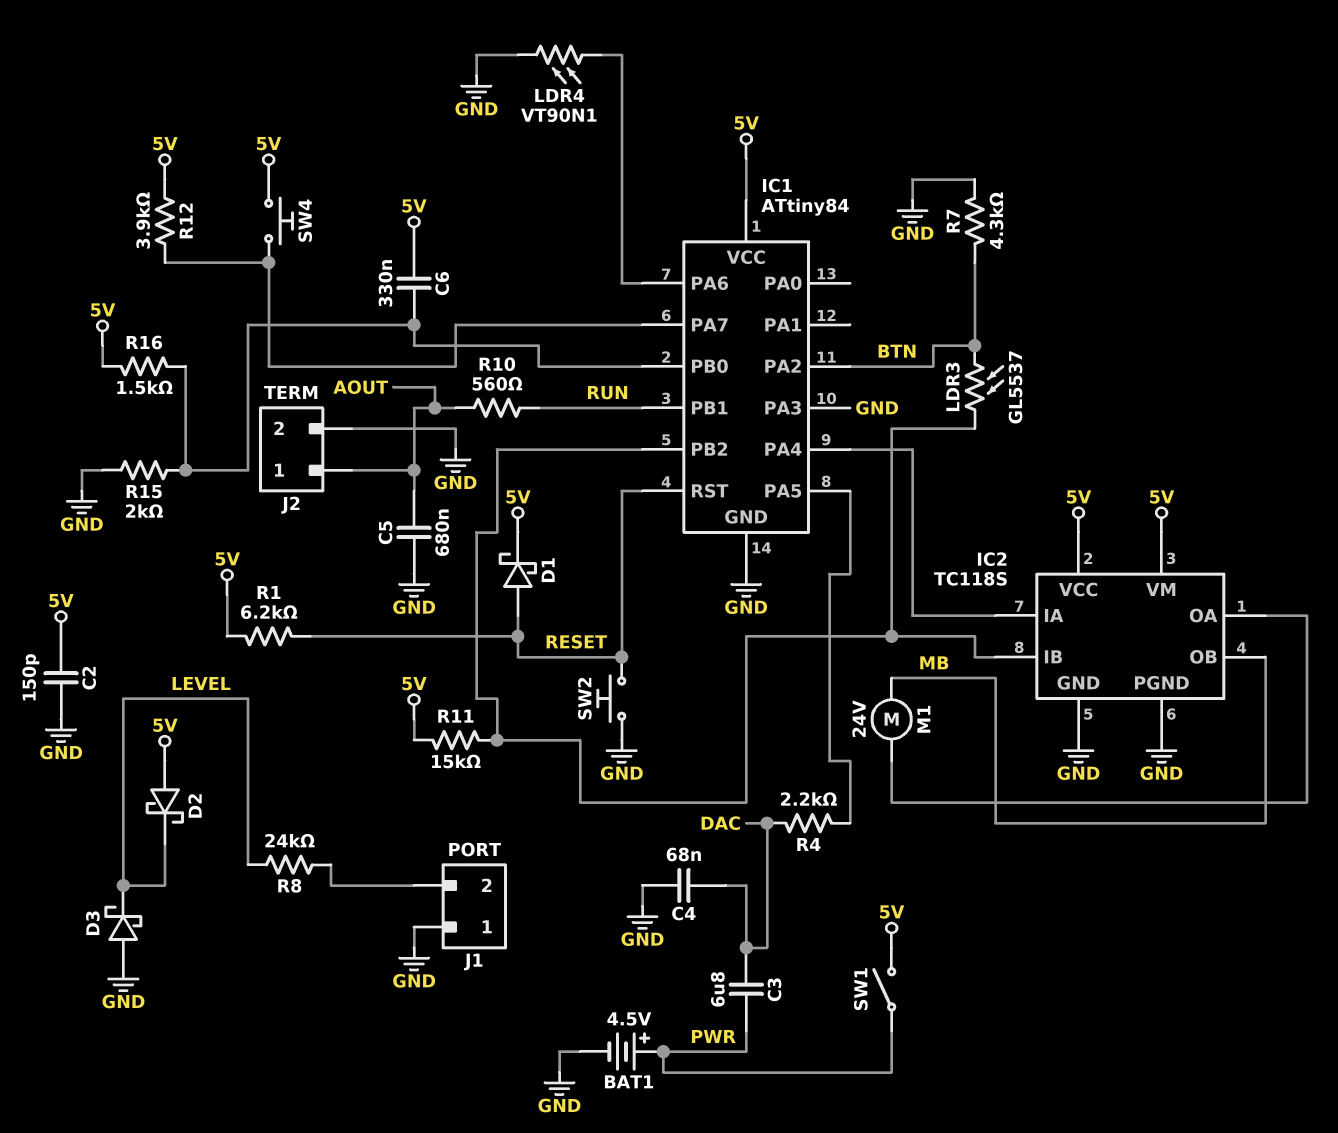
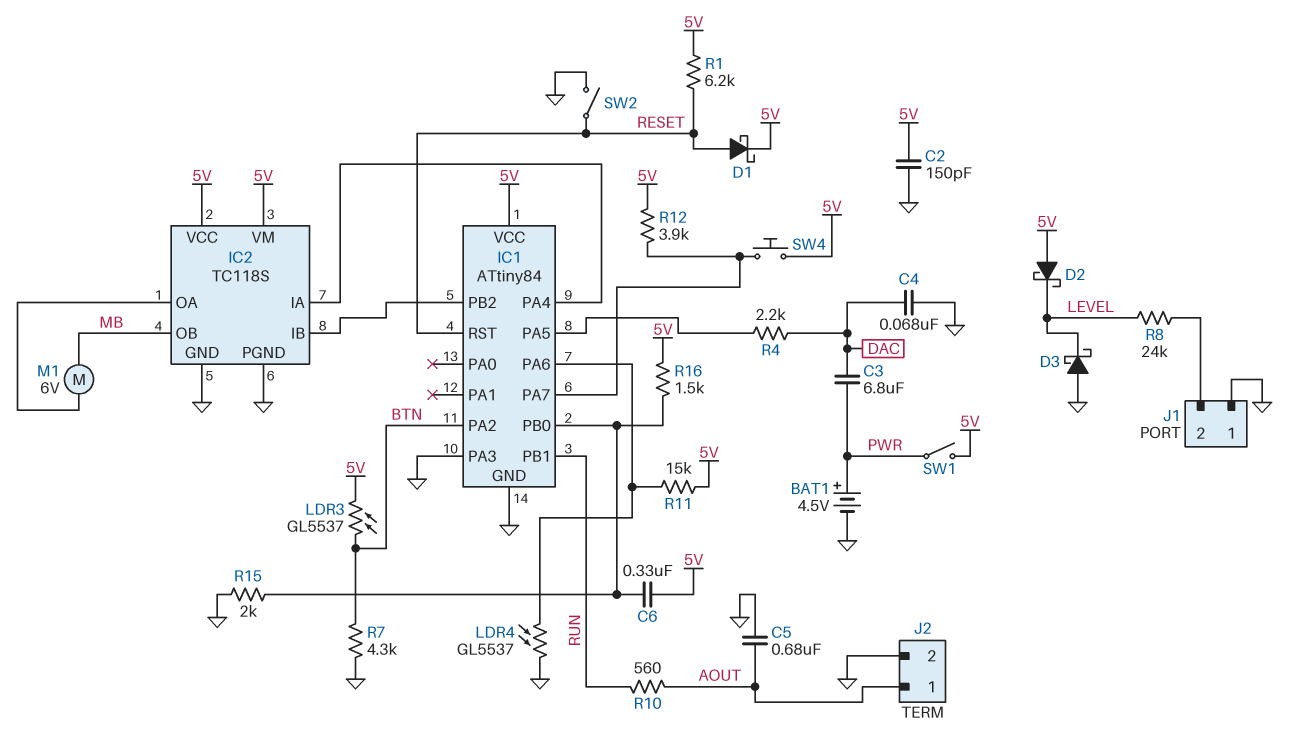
LDR3: GL5537 (BTN, IC1/PB2) -> GL5537 (5V, BTN)
LDR4: VT90N1 (GND, IC1/PA6) -> GL5537 (GND, IC1/PA6)
M1: motor 24V (IC2/OA, MB) -> motor 6V (IC2/OA, MB)
R11: 15k (5V, IC1/PB2) -> 15k (5V, IC1/PA6)
SW2: button (GND, RESET) -> switch (GND, RESET)

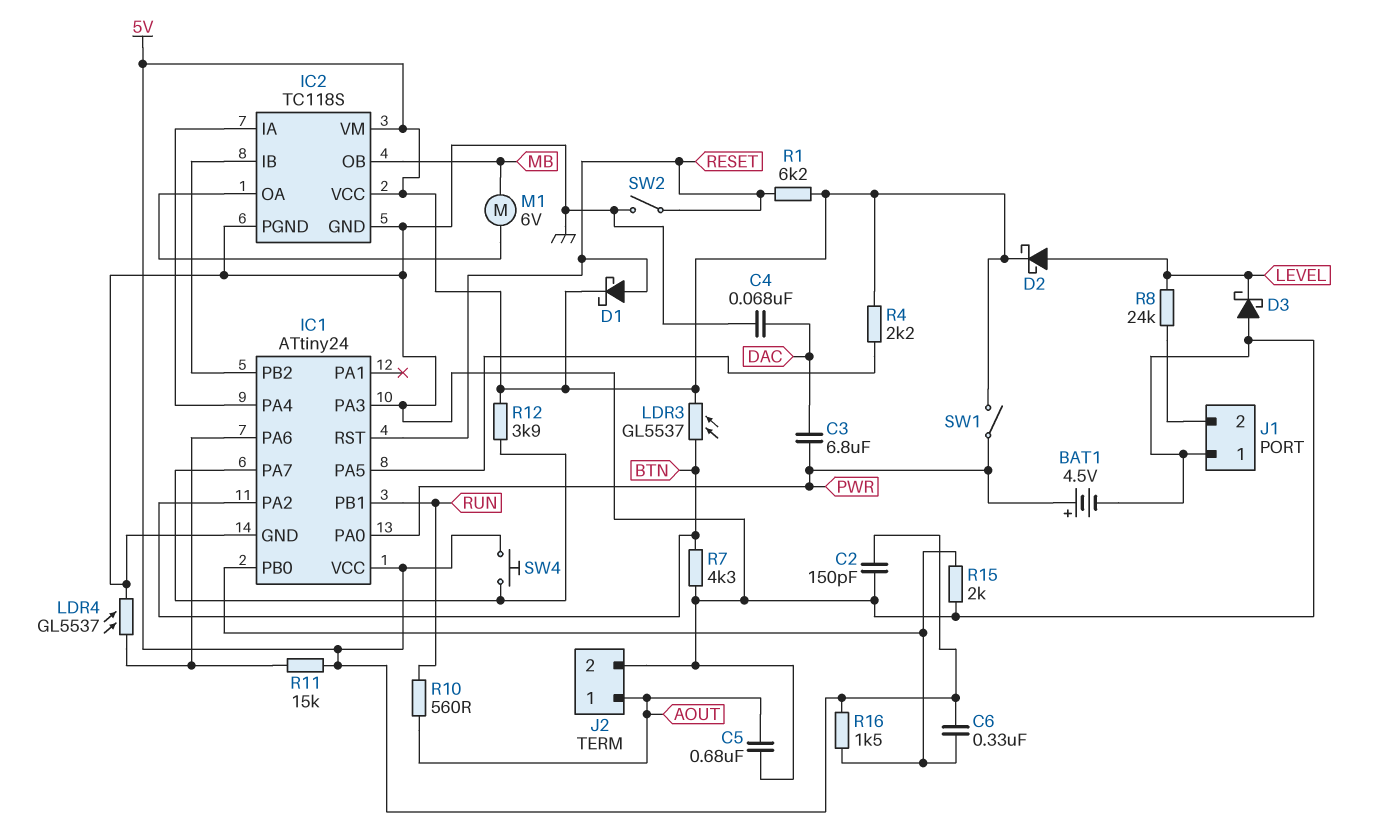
D2: schottky (A 5V, K LEVEL) -> schottky (A LEVEL, K 5V)
IC1: ATtiny84 -> ATtiny24
IC1 pin PA0: none -> PWR
R4: 2.2k (DAC, IC1/PA5) -> 2.2k (5V, IC1/PA5)

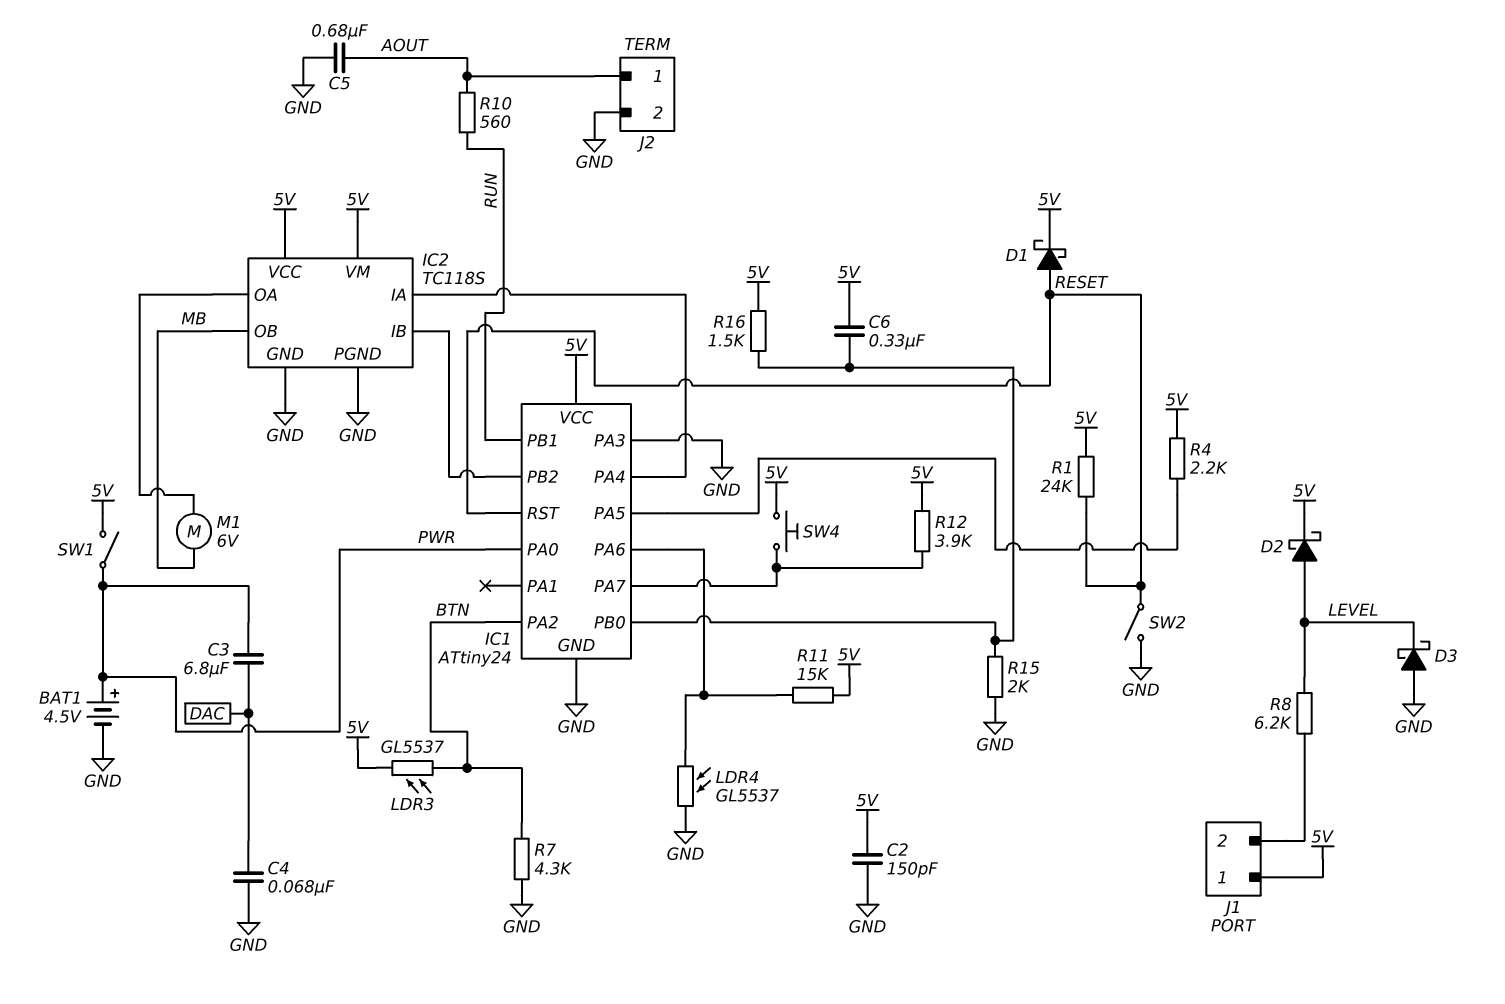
J1 pin 1: GND -> 5V
R1: 6.2k (5V, RESET) -> 24k (5V, RESET)
R8: 24k (J1/2, LEVEL) -> 6.2k (J1/2, LEVEL)

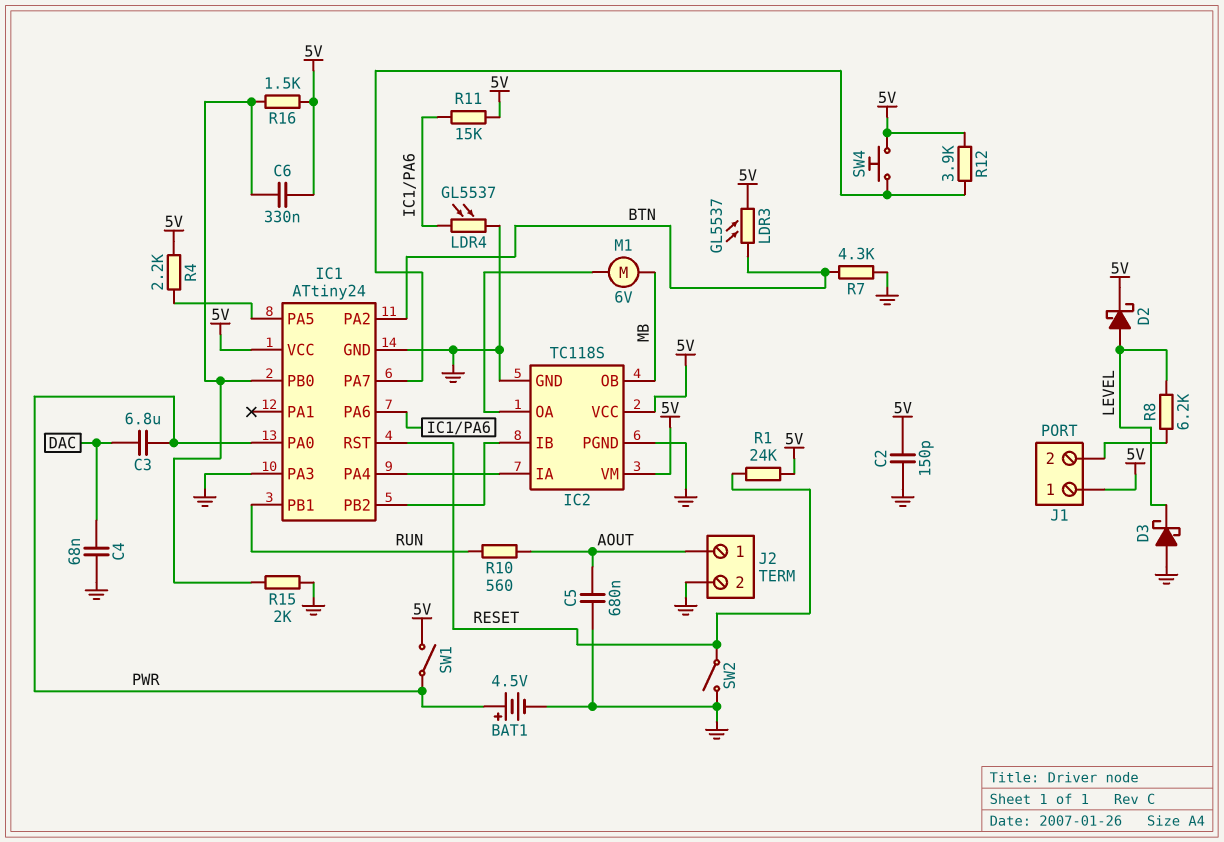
D1: schottky (A RESET, K 5V) -> none

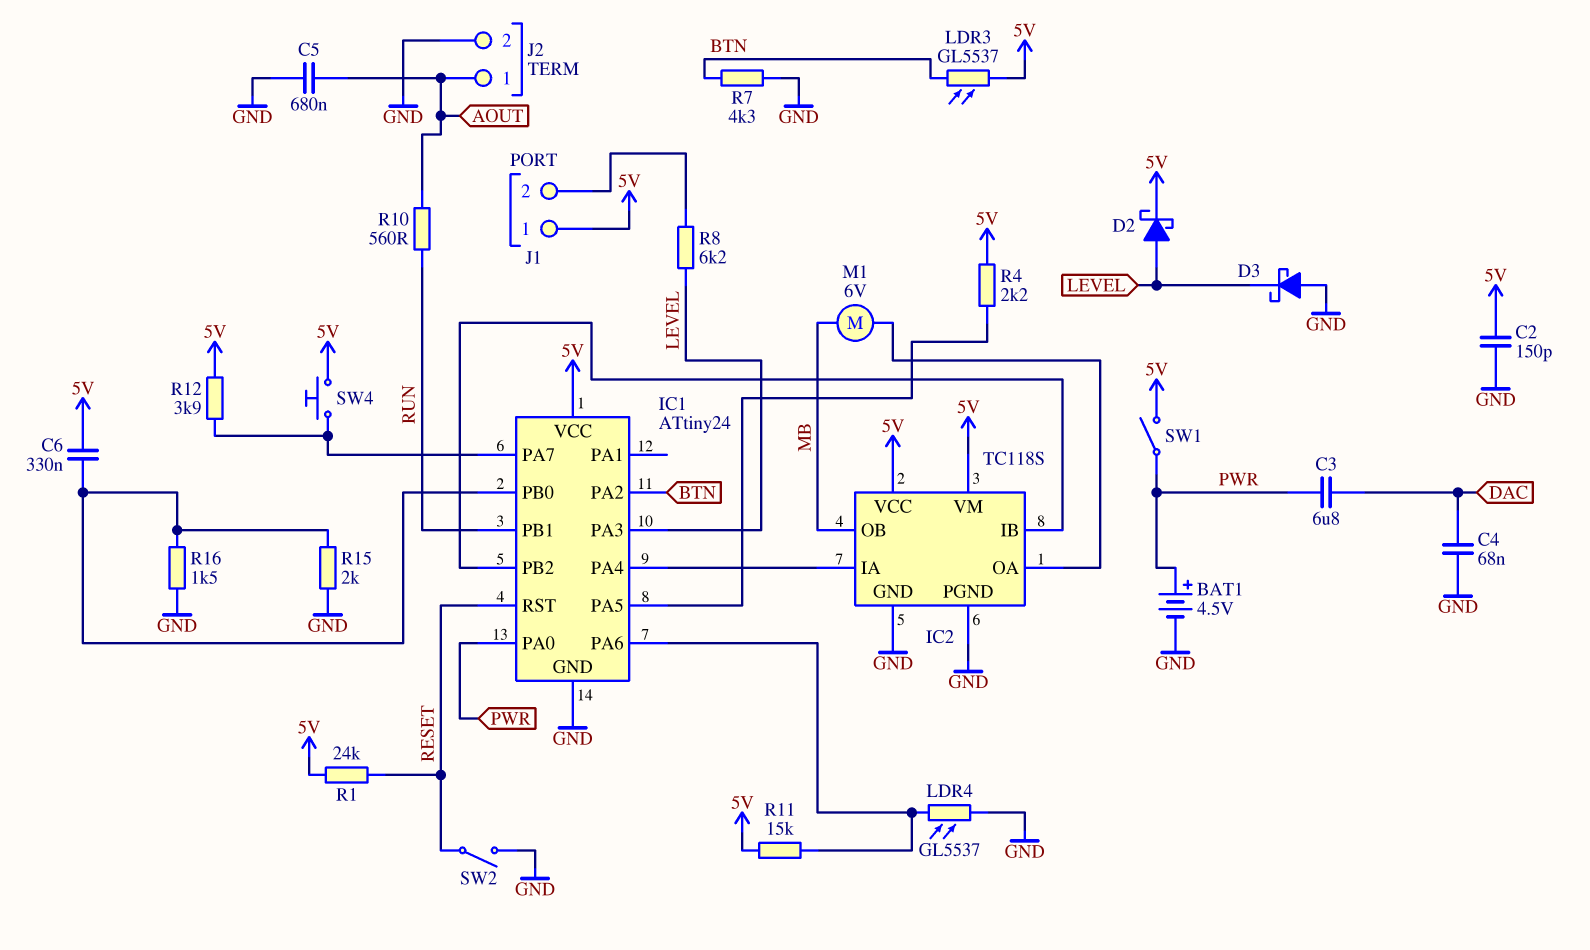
IC1 pin PA3: GND -> LEVEL
R16: 1.5k (5V, IC1/PB0) -> 1.5k (GND, IC1/PB0)

